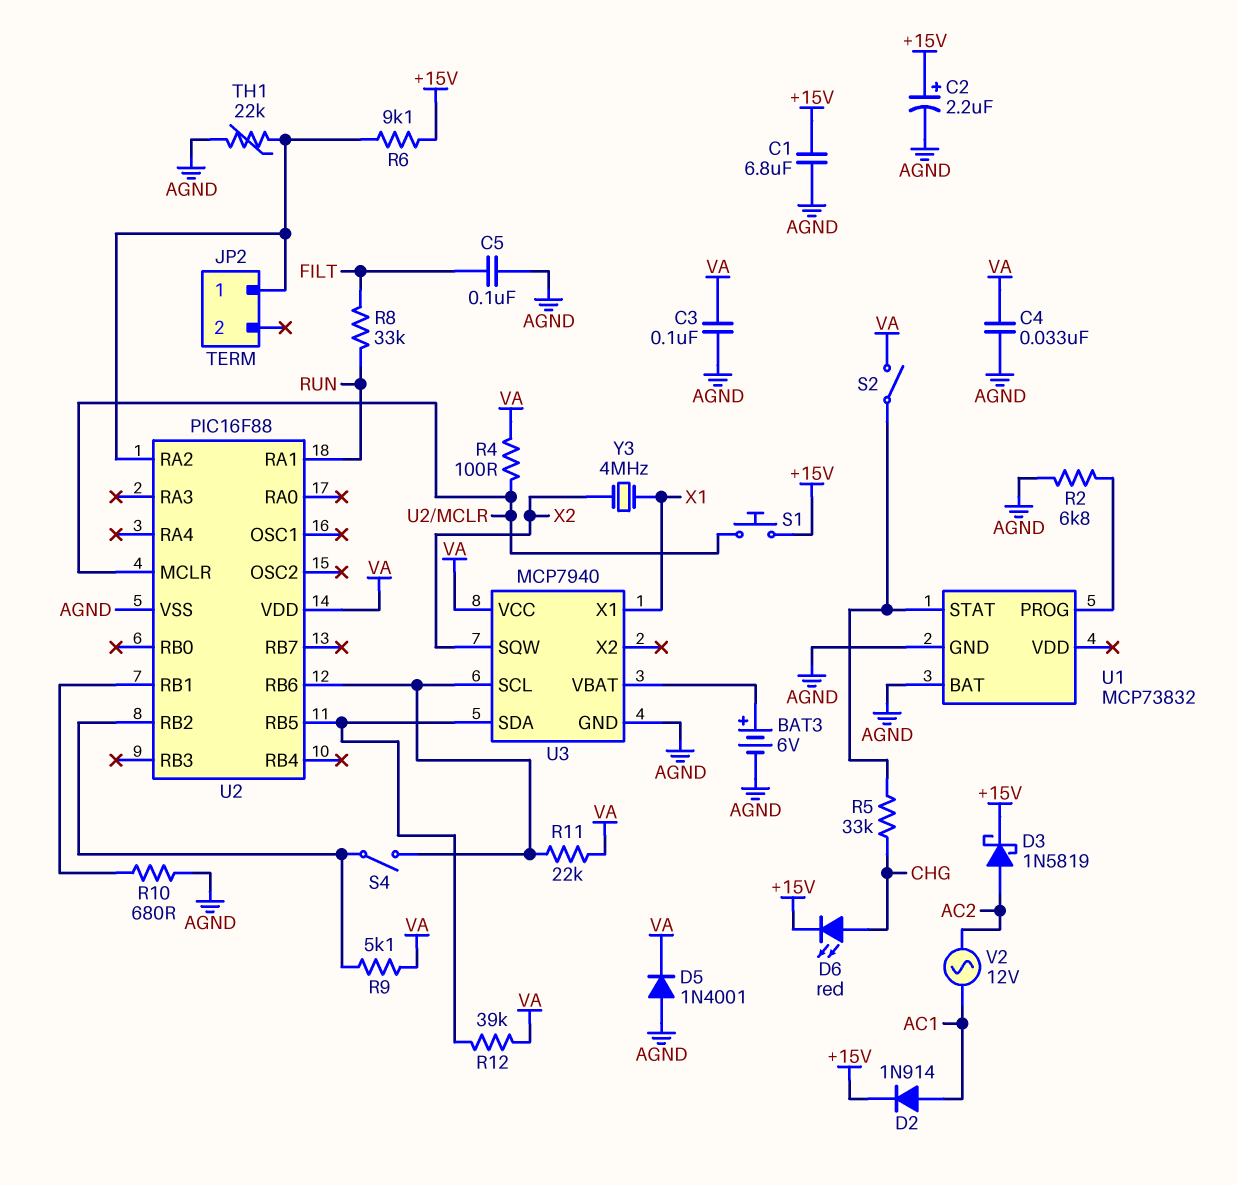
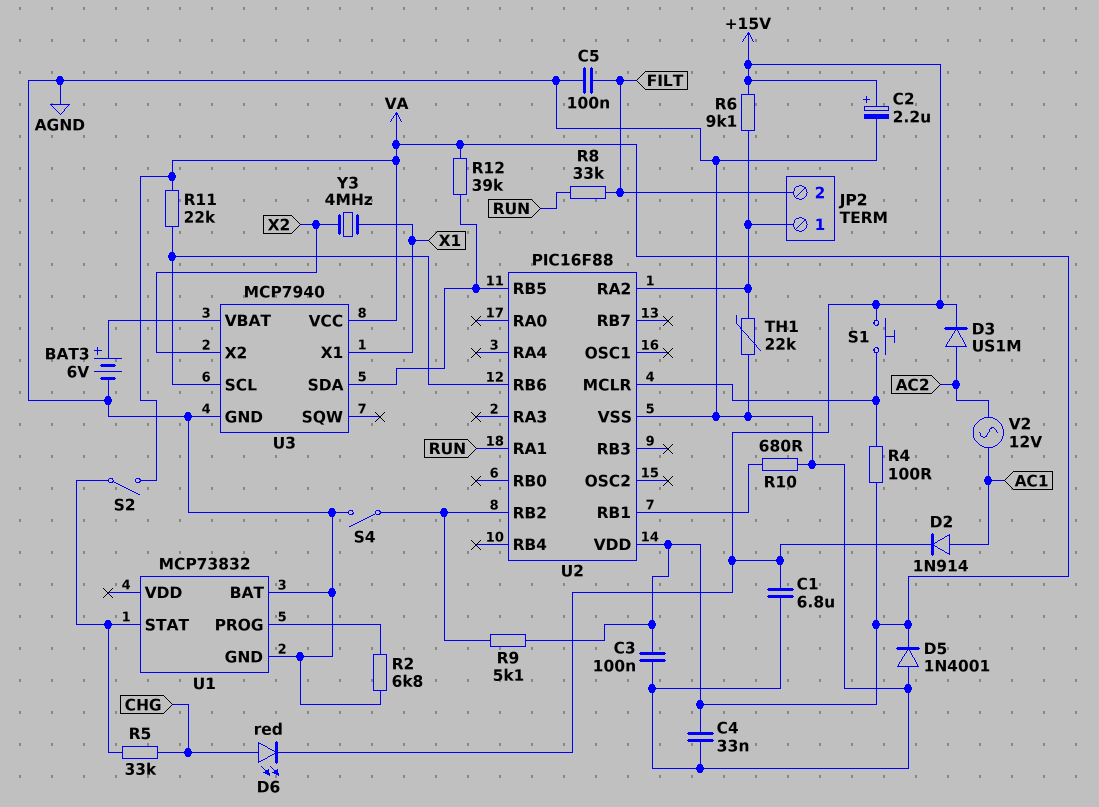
D3: schottky 1N5819 (A AC2, K +15V) -> diode US1M (A AC2, K +15V)
JP2 pin 2: none -> FILT
S4: switch (U2/RB2, U2/RB6) -> switch (AGND, U2/RB2)
U3 pin SQW: X2 -> none
U3 pin X2: none -> X2

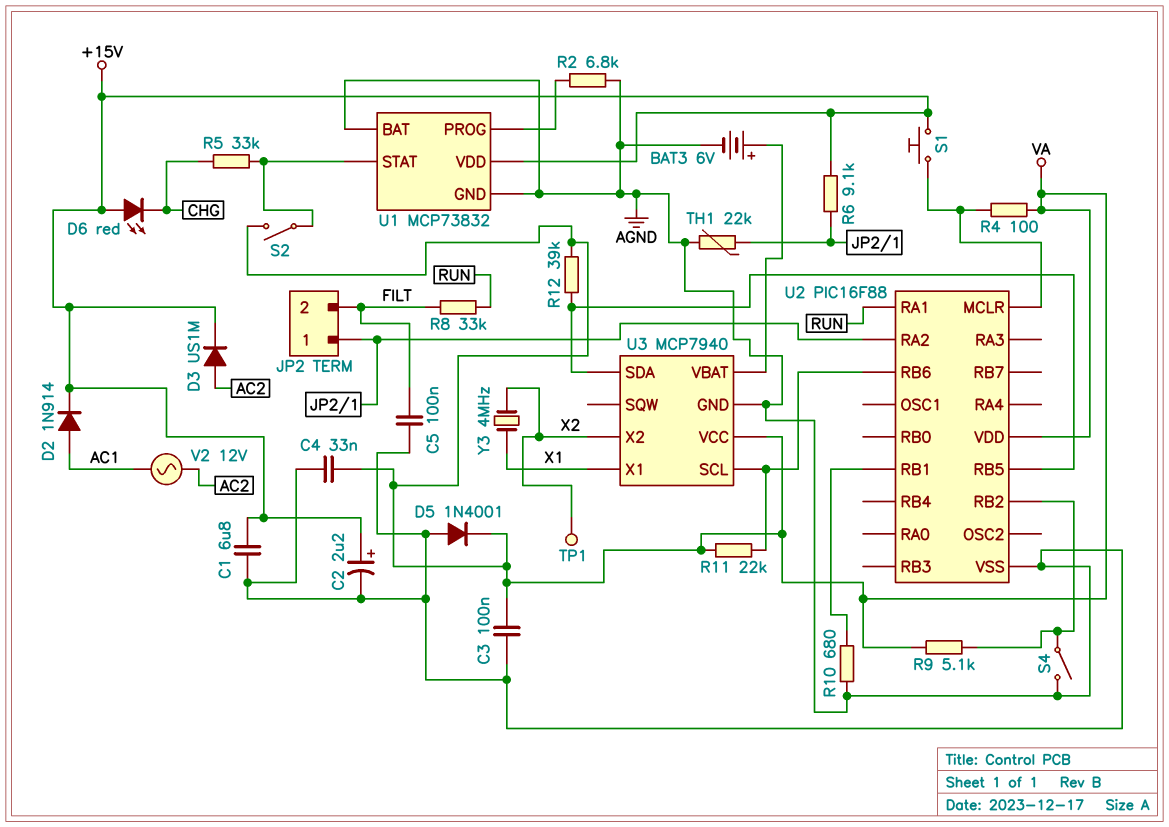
D6: LED red (A CHG, K +15V) -> LED red (A +15V, K CHG)
TP1: none -> test point (X2)
U1 pin VDD: none -> +15V

